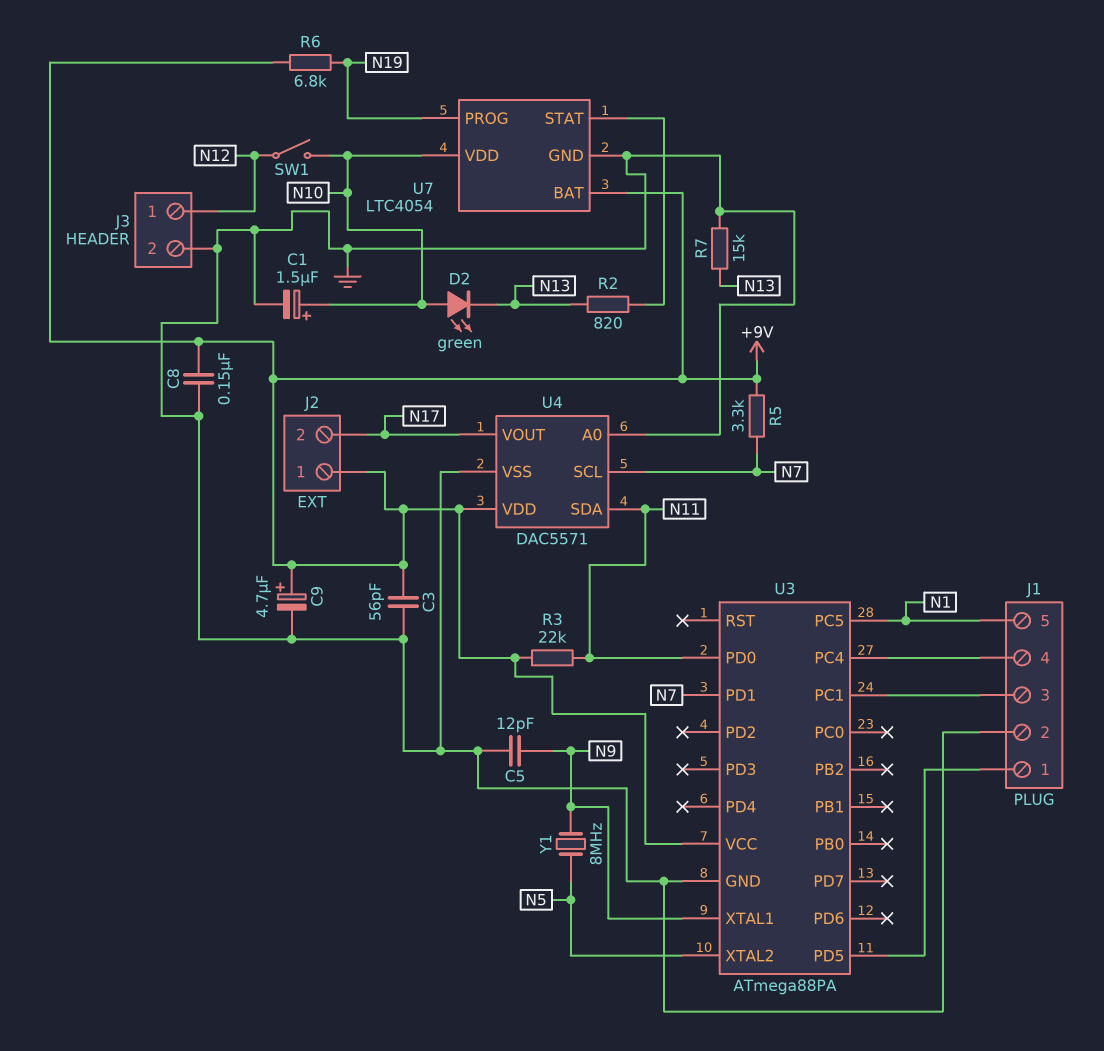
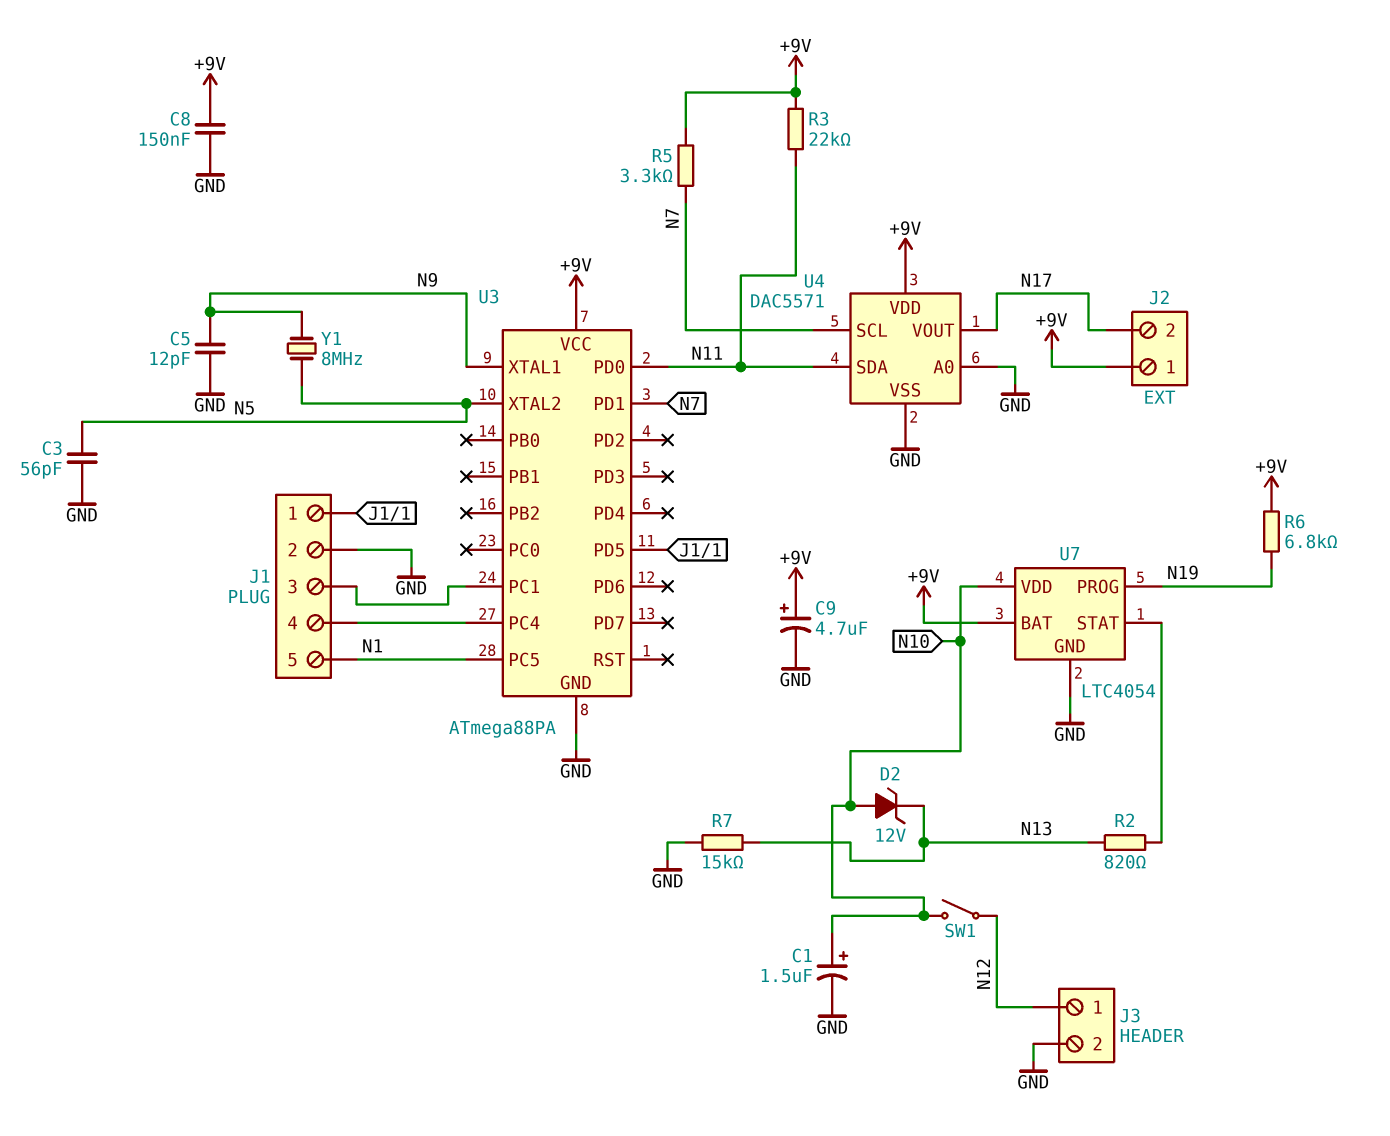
C3: 56pF (+9V, GND) -> 56pF (GND, N5)
D2: LED green (A N10, K N13) -> zener 12V (A N10, K N13)

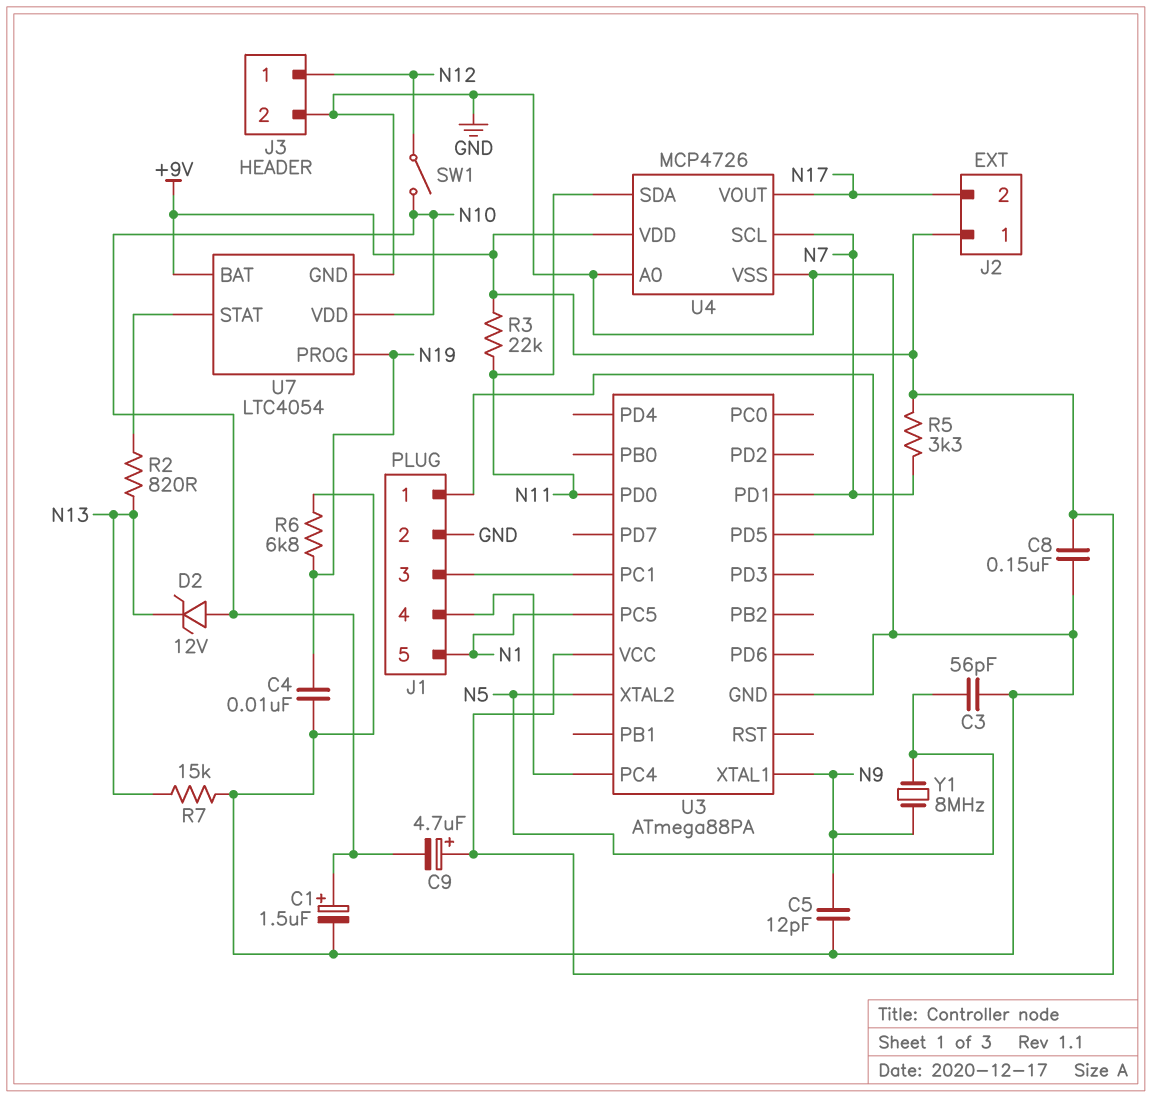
C4: none -> 10nF (GND, N19)
C9: 4.7uF (plus +9V, minus GND) -> 4.7uF (plus +9V, minus N10)
R6: 6.8k (+9V, N19) -> 6.8k (GND, N19)
U4: DAC5571 -> MCP4726

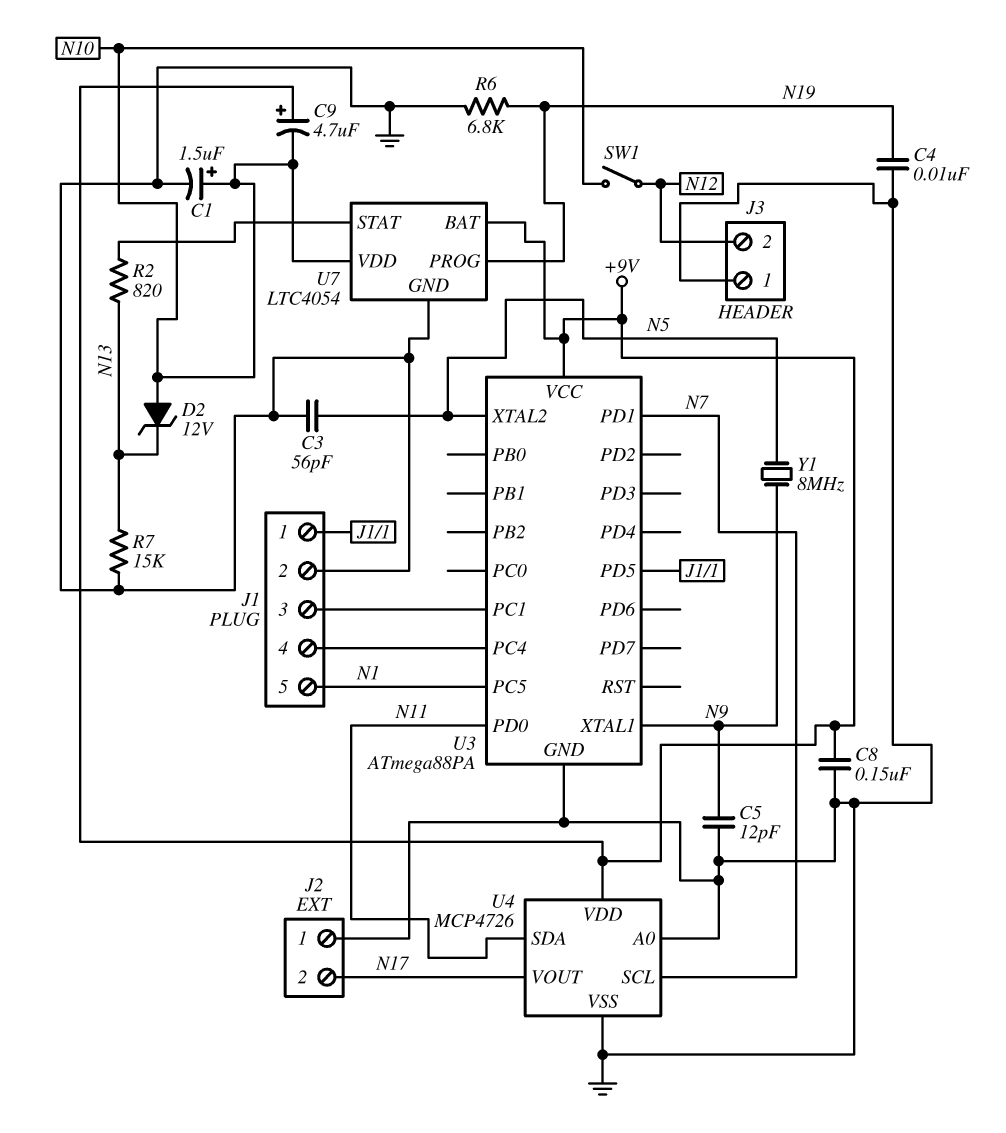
J2 pin 1: +9V -> GND
J3 pin 1: N12 -> GND
J3 pin 2: GND -> N12
R3: 22k (+9V, N11) -> none
R5: 3.3k (+9V, N7) -> none

